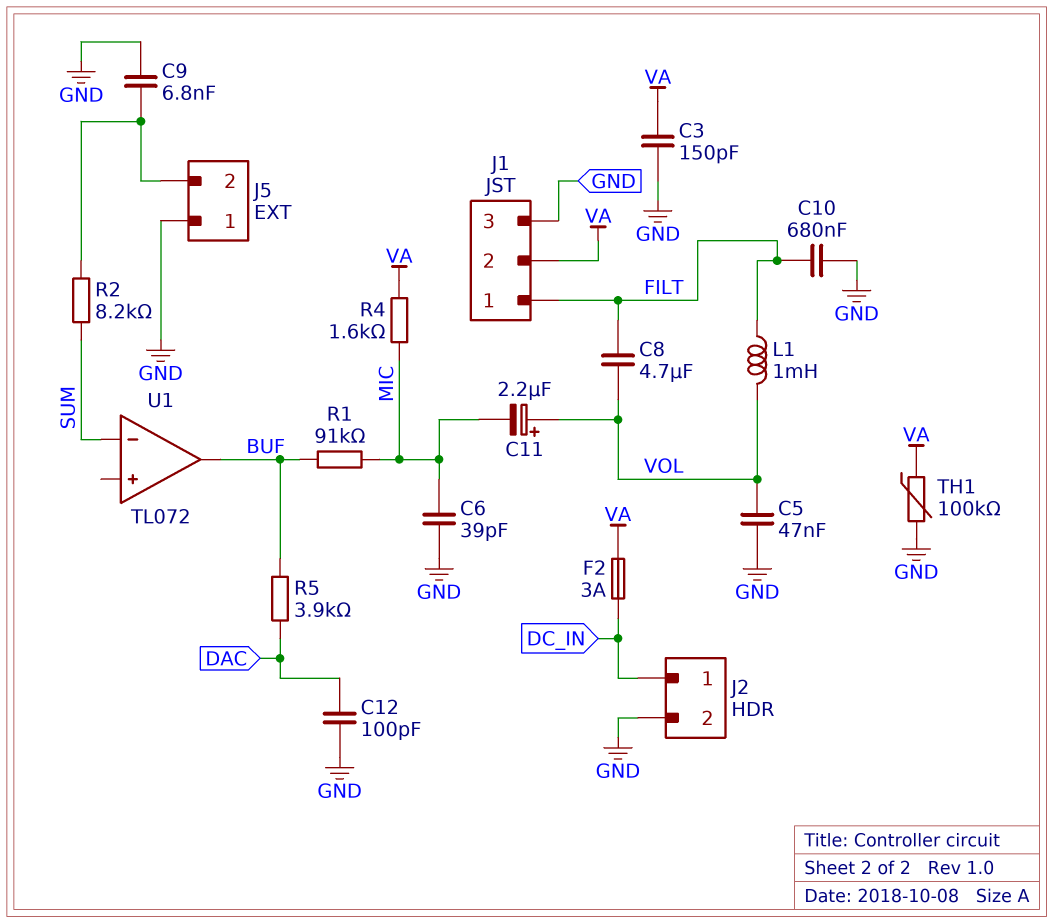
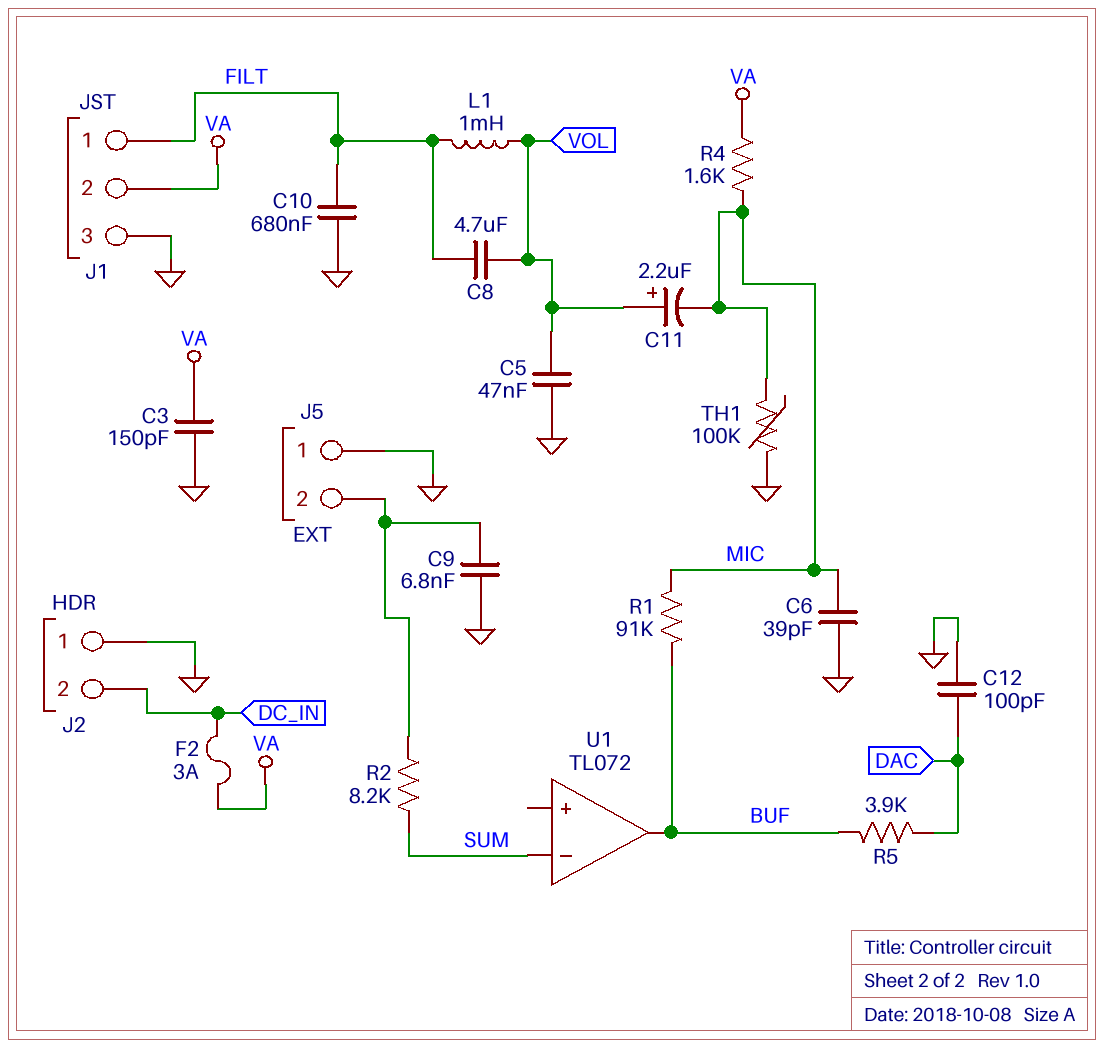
J2 pin 1: DC_IN -> GND
J2 pin 2: GND -> DC_IN
TH1: 100k (GND, VA) -> 100k (GND, MIC)

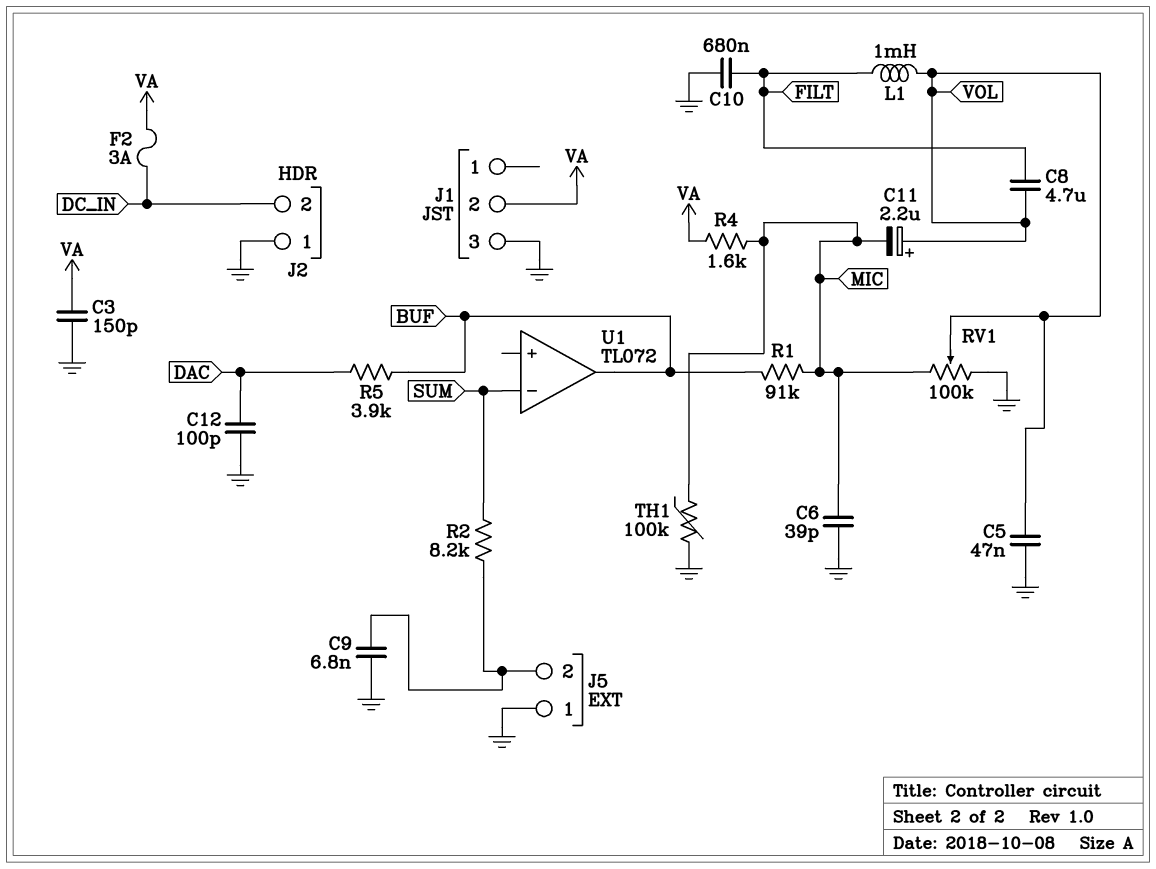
J1 pin 1: FILT -> none
RV1: none -> 100k (GND, MIC, wiper VOL)

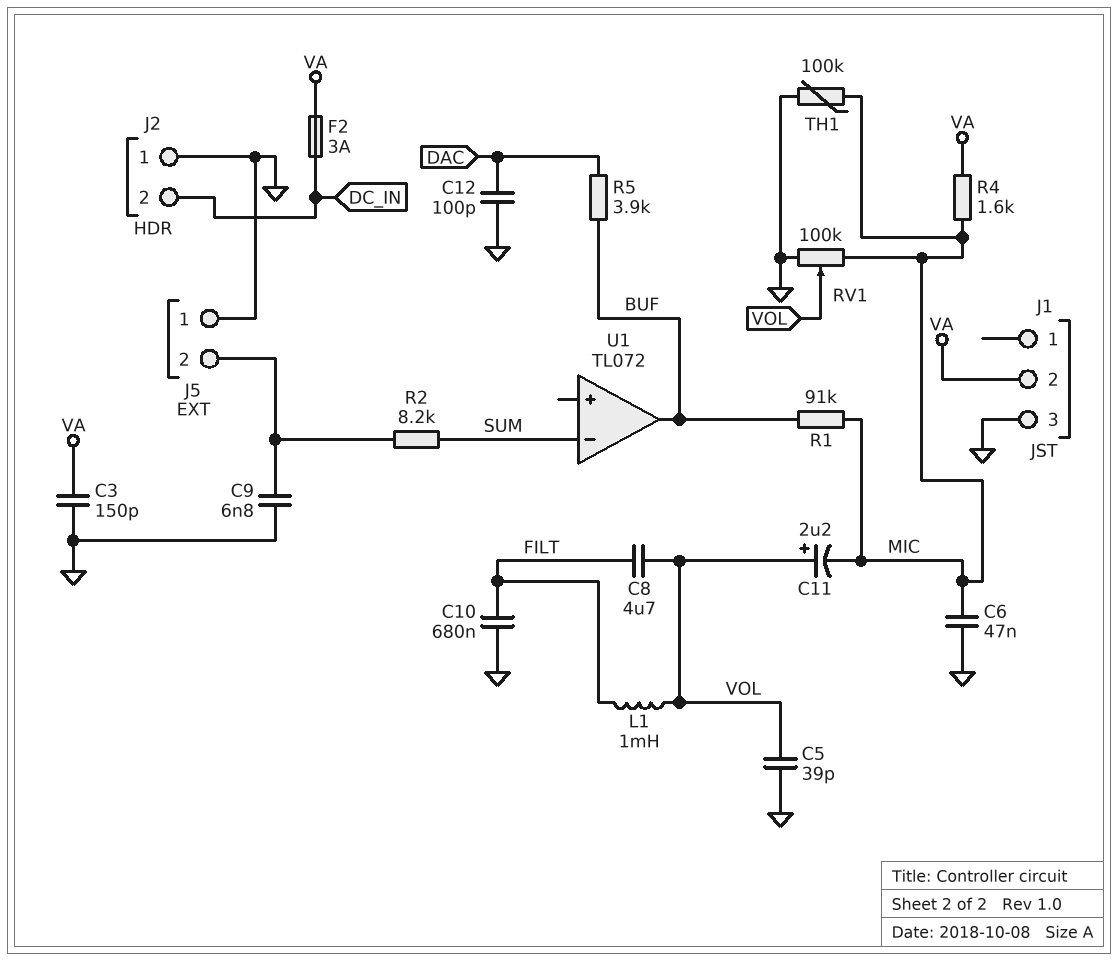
C5: 47nF (GND, VOL) -> 39pF (GND, VOL)
C6: 39pF (GND, MIC) -> 47nF (GND, MIC)

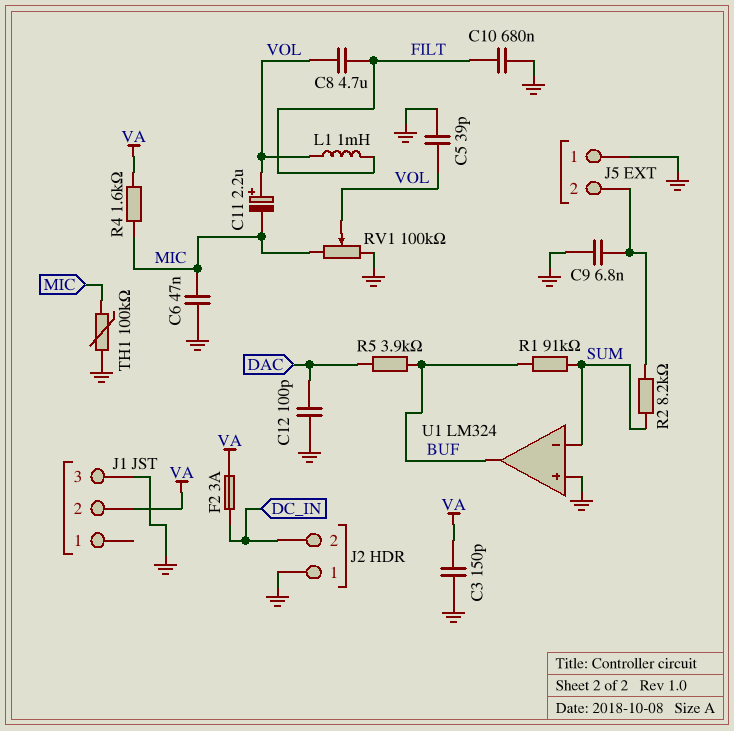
R1: 91k (BUF, MIC) -> 91k (BUF, SUM)
U1: TL072 -> LM324
U1 pin in+: none -> GND

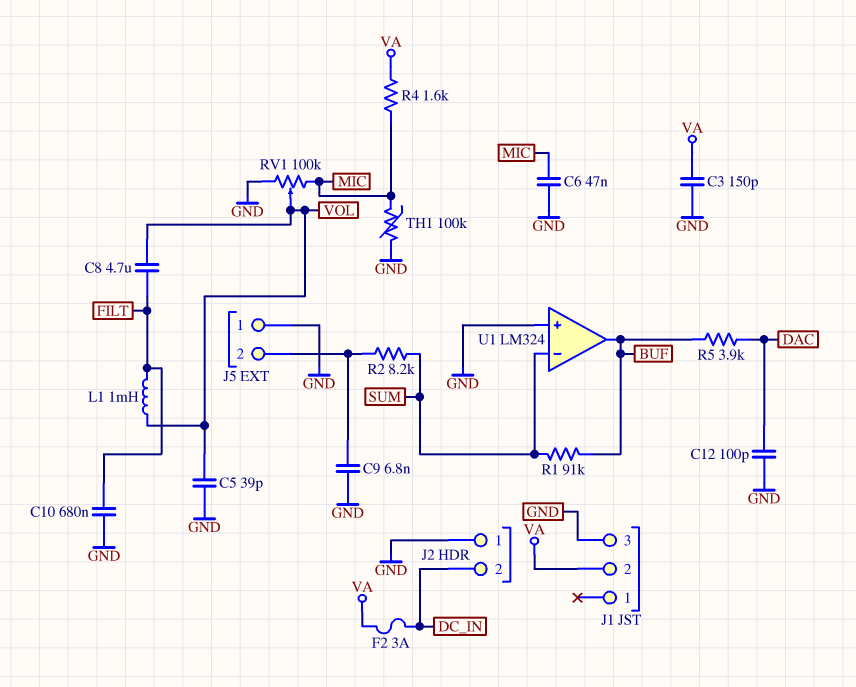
C11: 2.2uF (plus VOL, minus MIC) -> none

